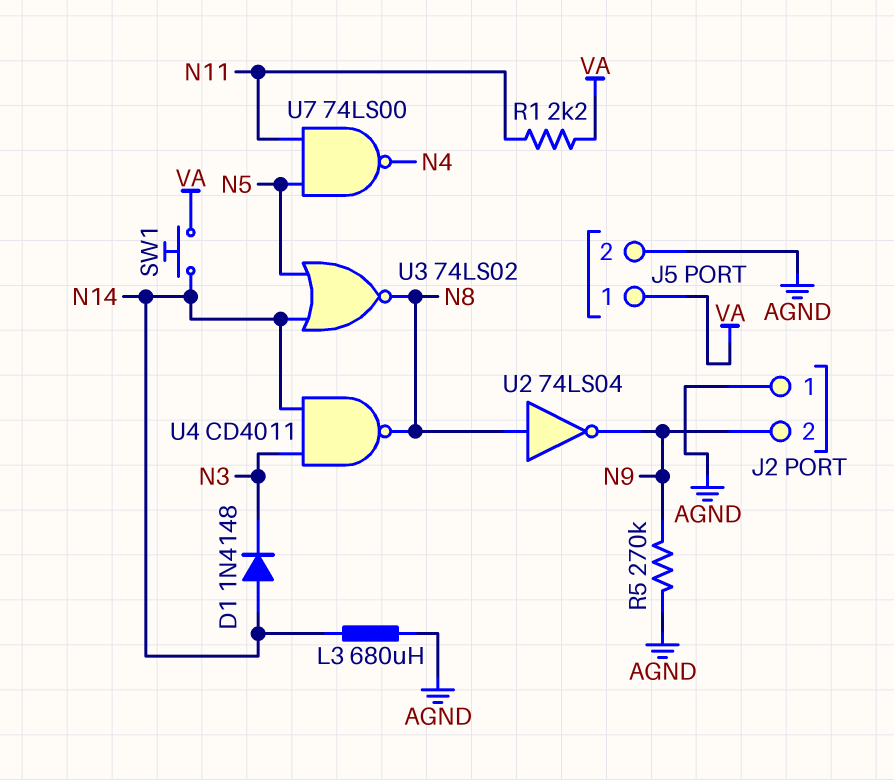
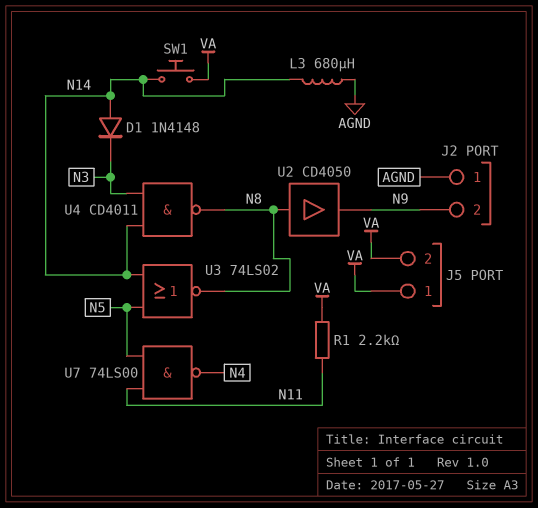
J5 pin 2: AGND -> VA
R5: 270k (AGND, N9) -> none
U2: NOT 74LS04 (in N8, out N9) -> buffer CD4050 (in N8, out N9)

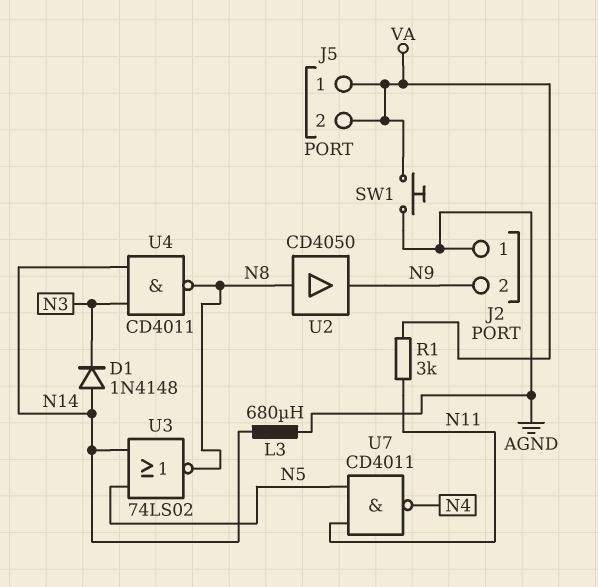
R1: 2.2k (N11, VA) -> 3k (N11, VA)
SW1: button (N14, VA) -> button (AGND, VA)
U7: NAND 74LS00 (in N5, in N11, out N4) -> NAND CD4011 (in N5, in N11, out N4)

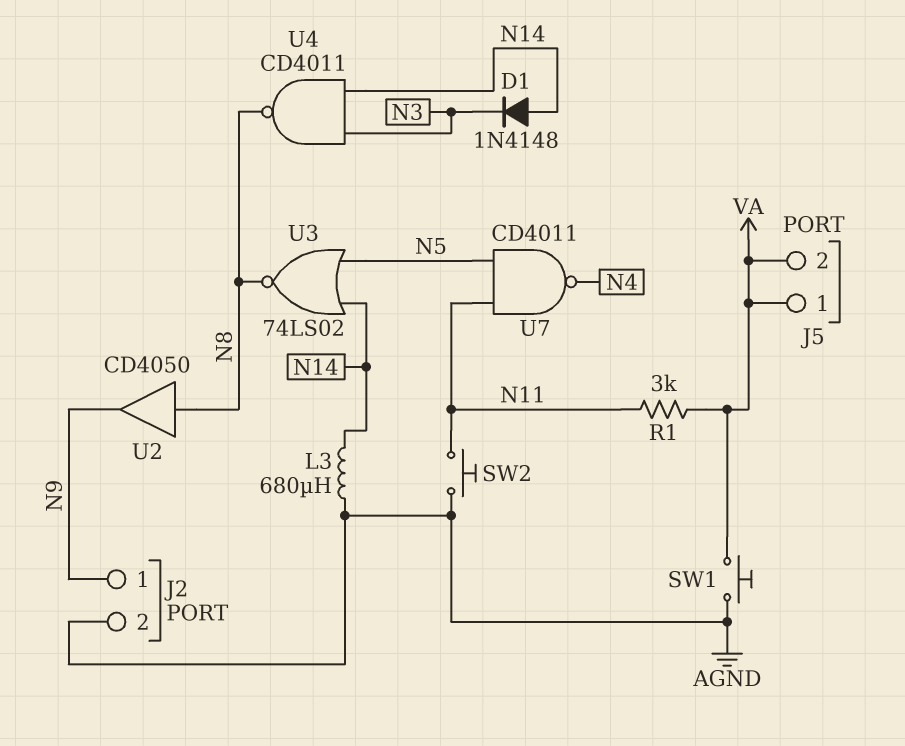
J2 pin 1: AGND -> N9
J2 pin 2: N9 -> AGND
SW2: none -> button (AGND, N11)

